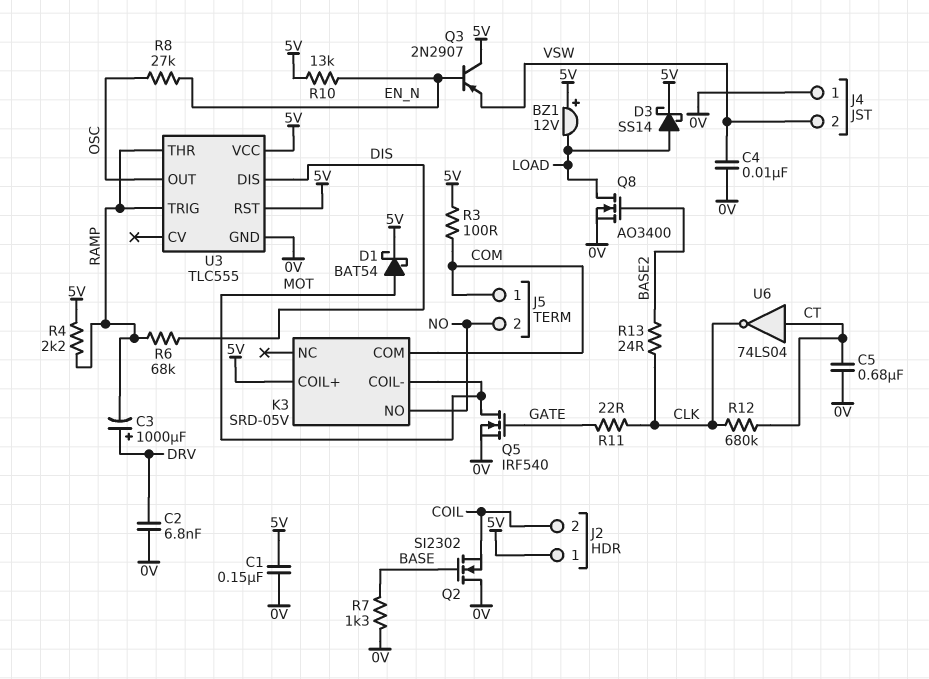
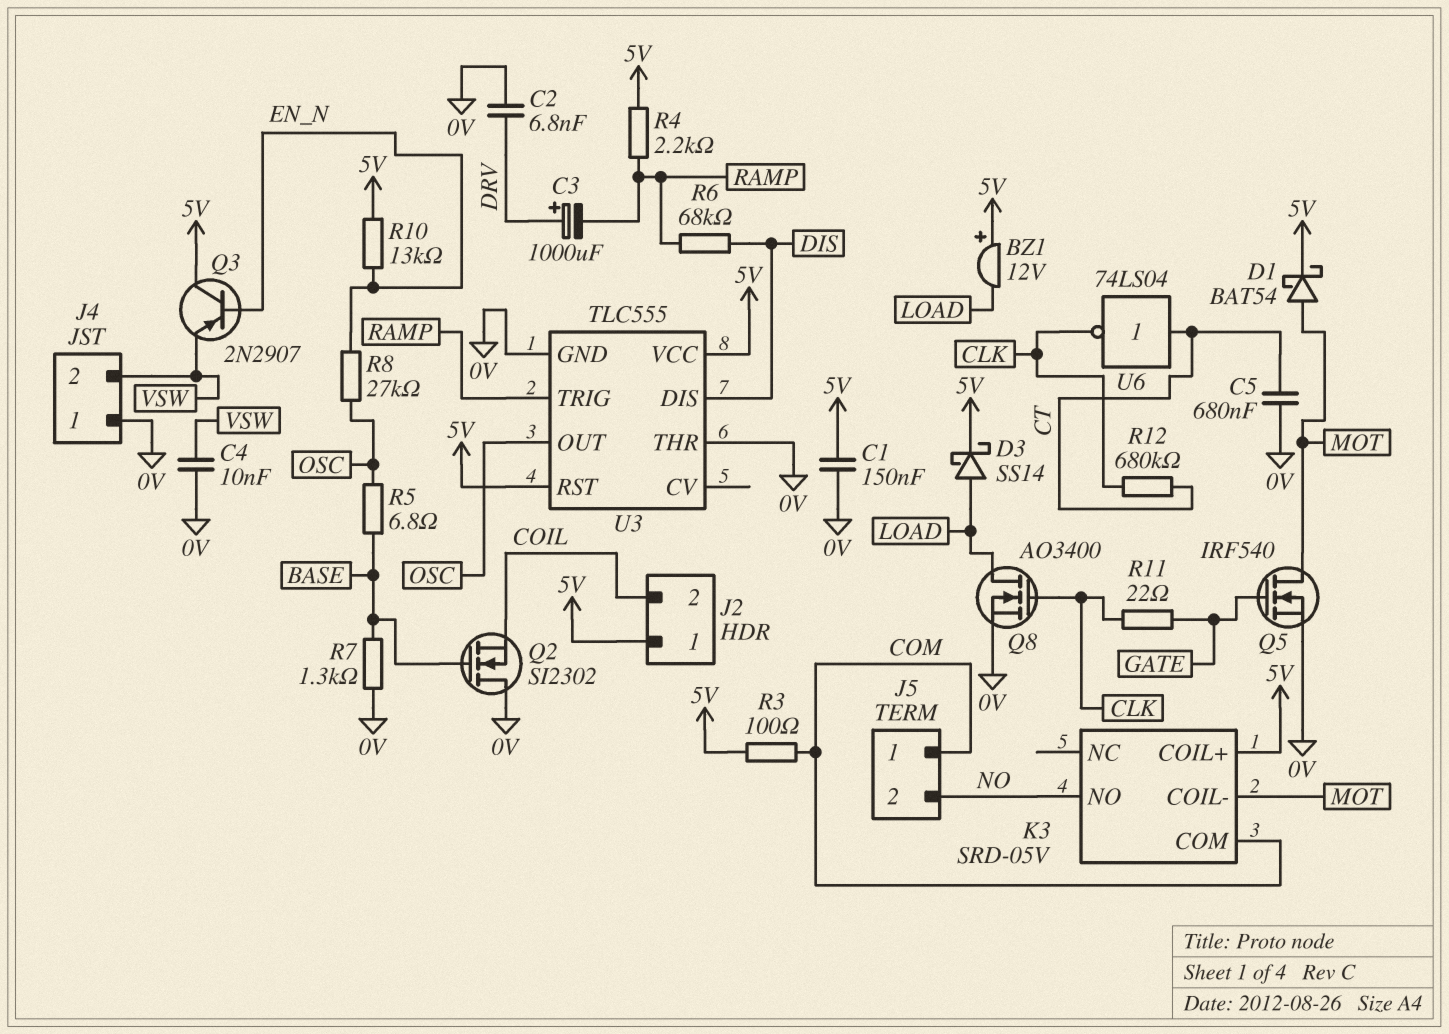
Q8: NMOS AO3400 (G BASE2, D LOAD, S 0V) -> NMOS AO3400 (G CLK, D LOAD, S 0V)
R5: none -> 6.8 (BASE, OSC)
R13: 24 (BASE2, CLK) -> none
U3 pin THR: RAMP -> 0V

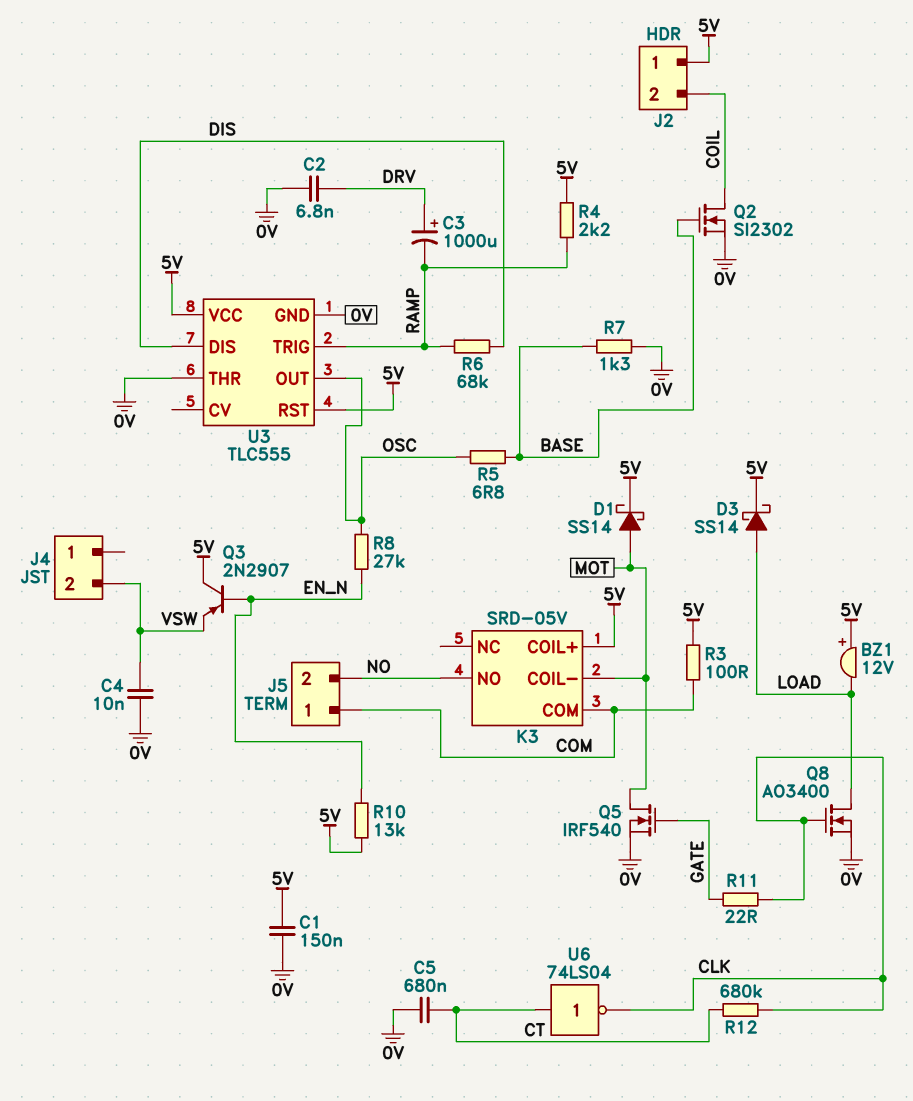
D1: schottky BAT54 (A MOT, K 5V) -> schottky SS14 (A MOT, K 5V)
J4 pin 1: 0V -> none
Q2: NMOS SI2302 (G BASE, D 0V, S COIL) -> NMOS SI2302 (G BASE, D COIL, S 0V)

